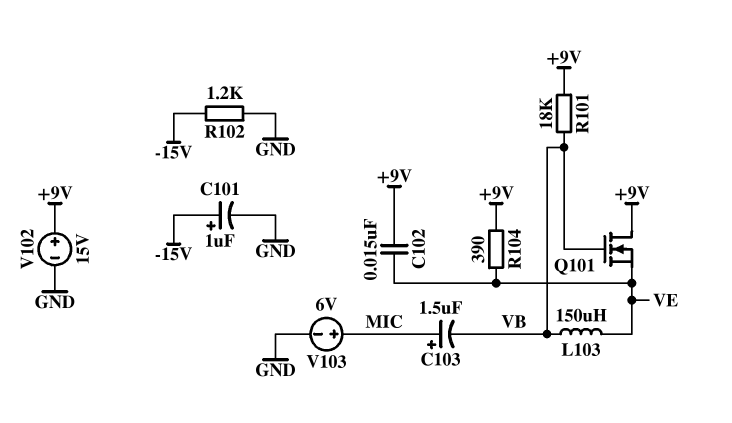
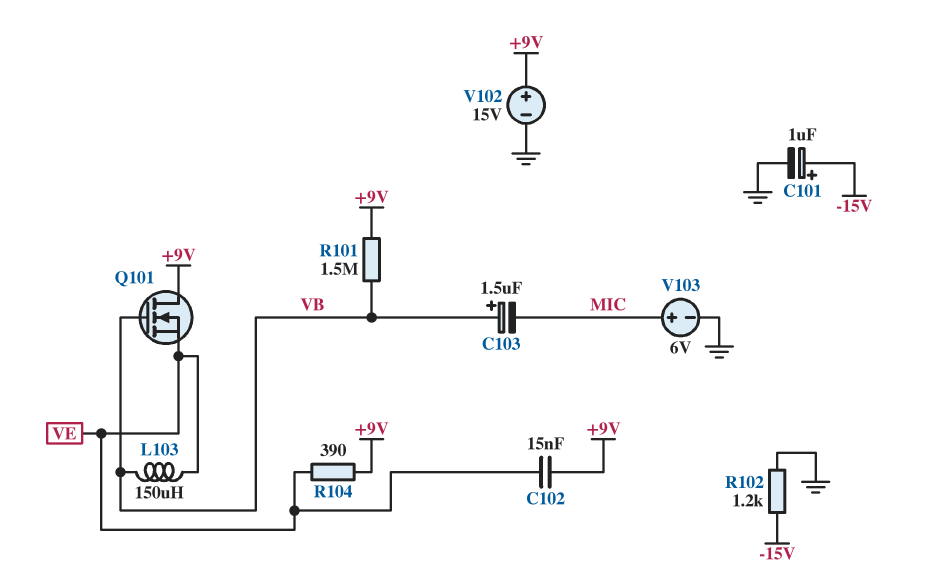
C103: 1.5uF (plus MIC, minus VB) -> 1.5uF (plus VB, minus MIC)
R101: 18k (+9V, VB) -> 1.5M (+9V, VB)

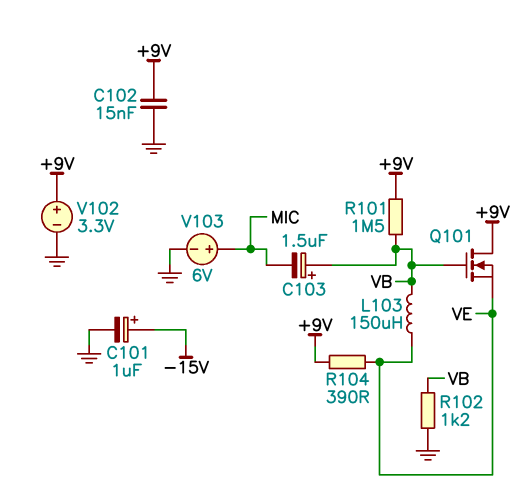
C102: 15nF (+9V, VE) -> 15nF (+9V, GND)
R102: 1.2k (-15V, GND) -> 1.2k (GND, VB)
V102: 15V (plus +9V, minus GND) -> 3.3V (plus +9V, minus GND)

